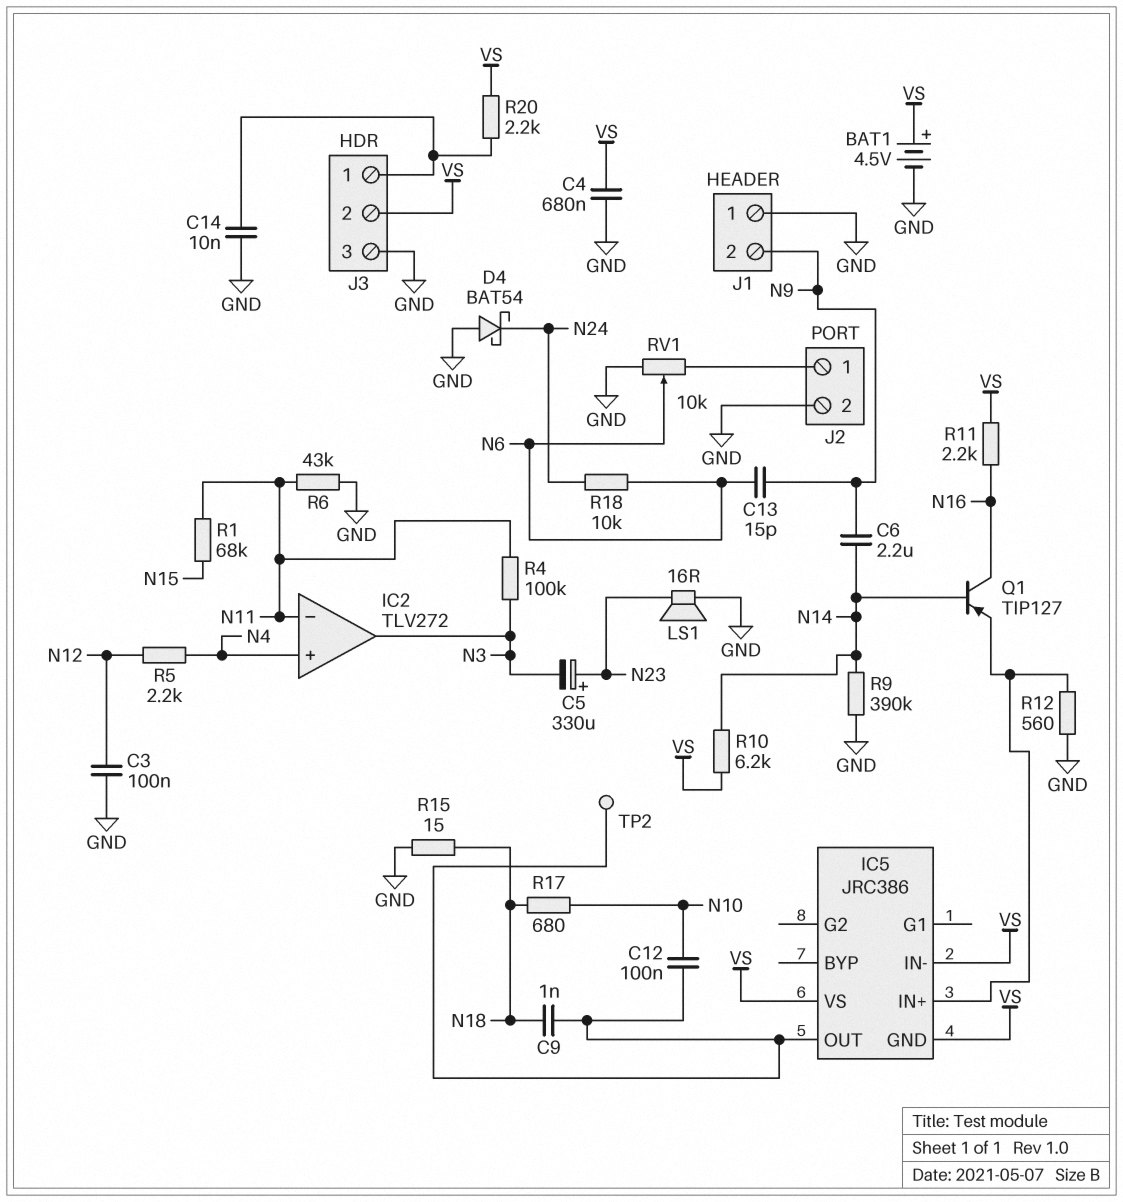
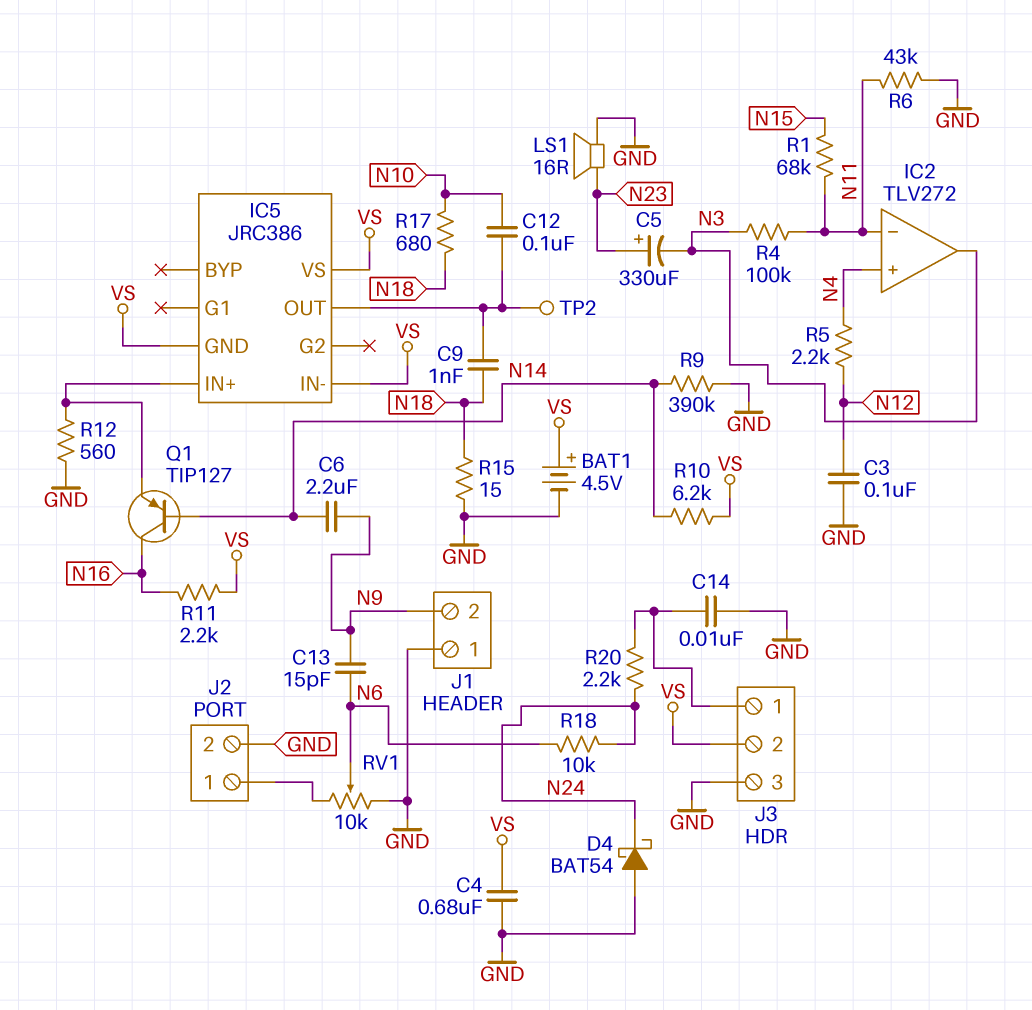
R20: 2.2k (J3/1, VS) -> 2.2k (J3/1, N24)

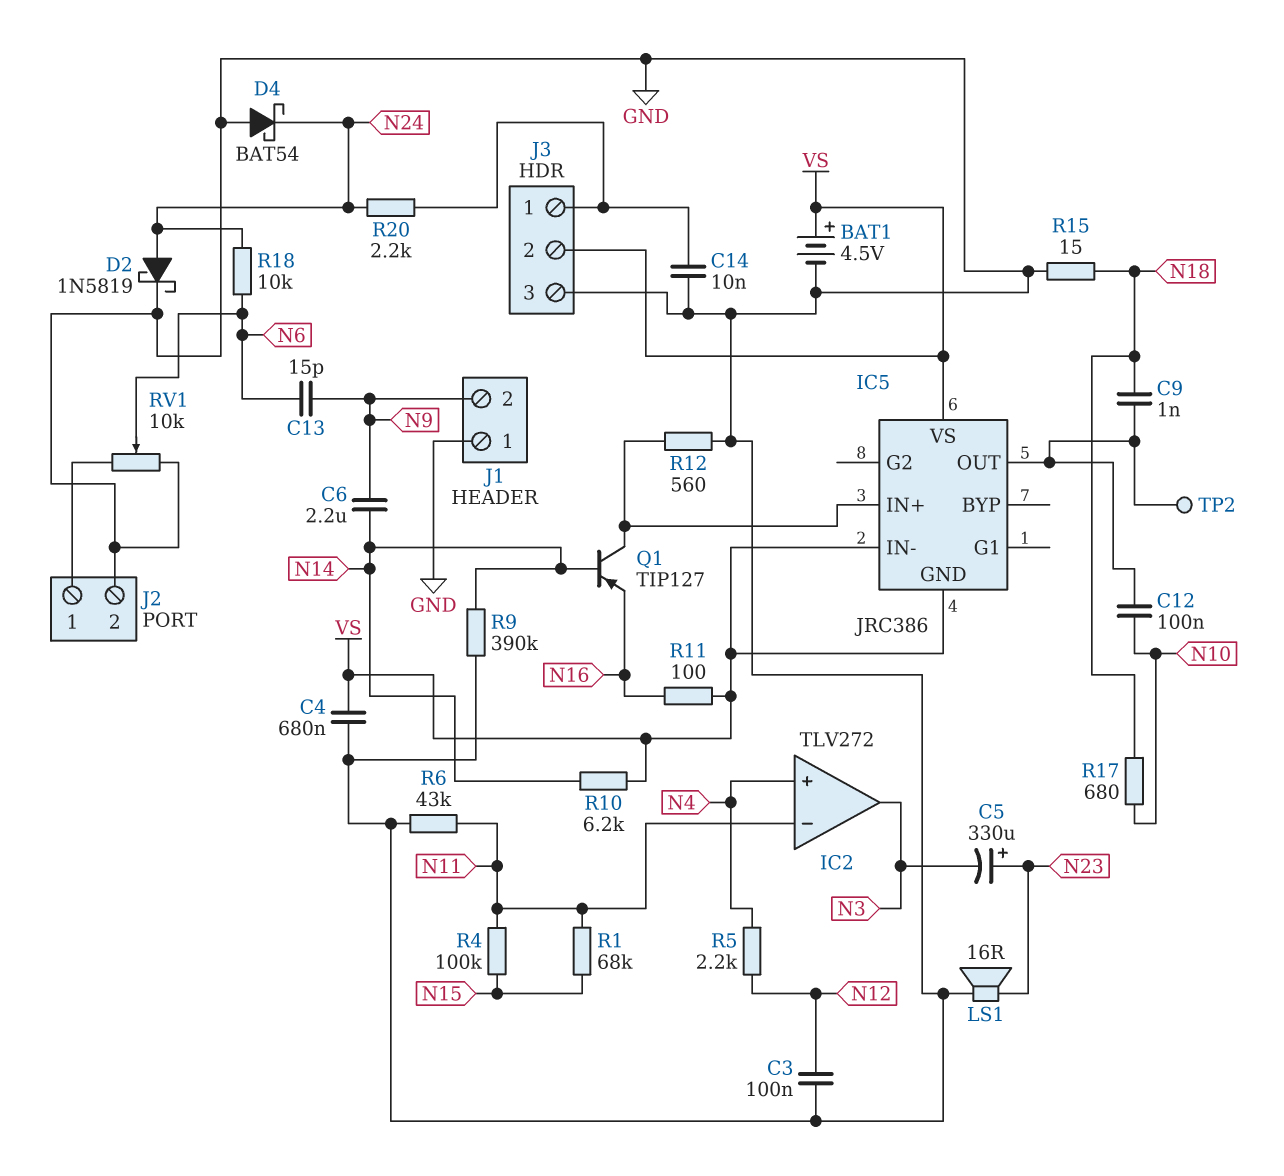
D2: none -> schottky 1N5819 (A N24, K GND)
Q1: PNP TIP127 (B N14, C N16, E IC5/IN+) -> PNP TIP127 (B N14, C IC5/IN+, E N16)
R4: 100k (N3, N11) -> 100k (N11, N15)
R11: 2.2k (N16, VS) -> 100 (N16, VS)

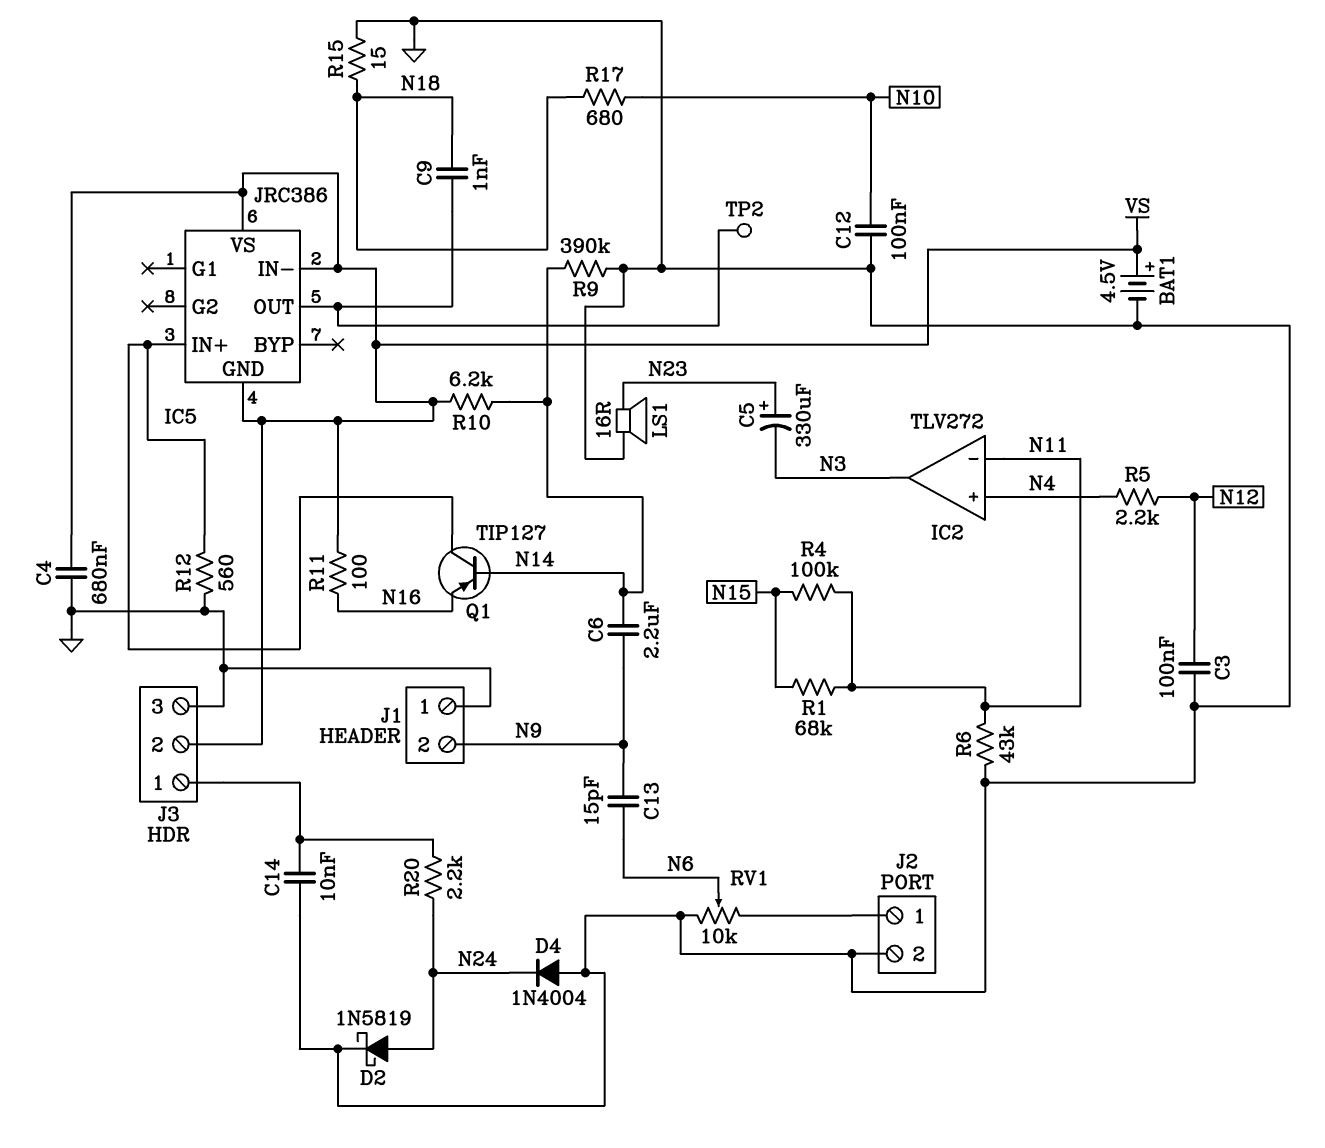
C12: 100nF (IC5/OUT, N10) -> 100nF (GND, N10)
D4: schottky BAT54 (A GND, K N24) -> diode 1N4004 (A GND, K N24)
R18: 10k (N6, N24) -> none

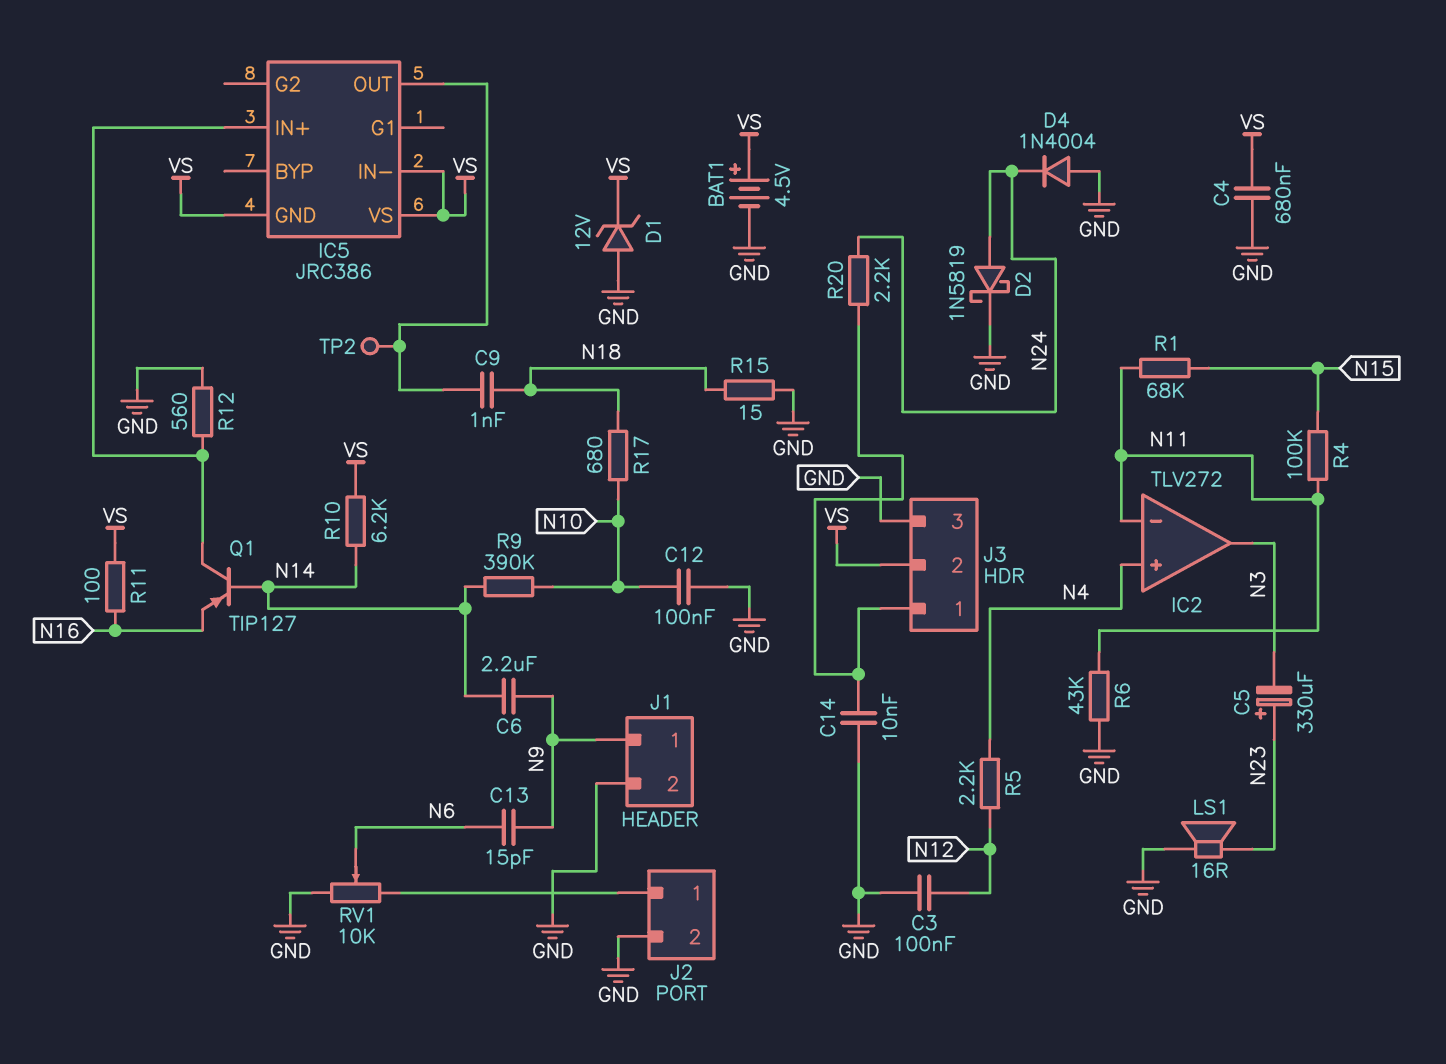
D1: none -> zener 12V (A GND, K VS)
J1 pin 1: GND -> N9
J1 pin 2: N9 -> GND
R9: 390k (GND, N14) -> 390k (N10, N14)

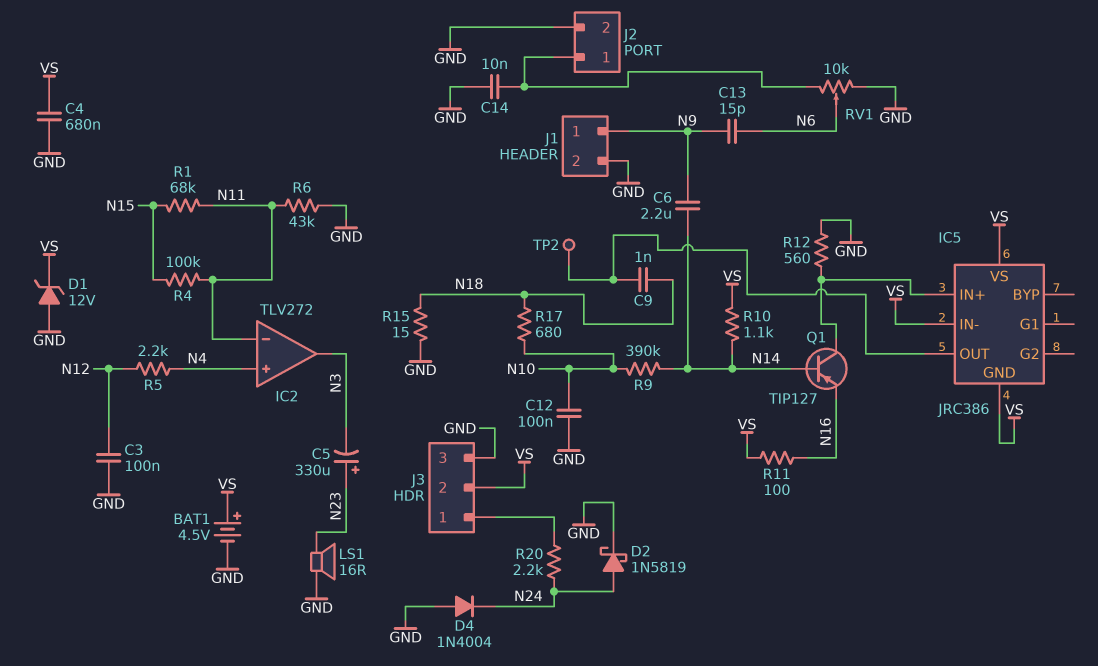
C14: 10nF (GND, J3/1) -> 10nF (GND, J2/1)
R10: 6.2k (N14, VS) -> 1.1k (N14, VS)

